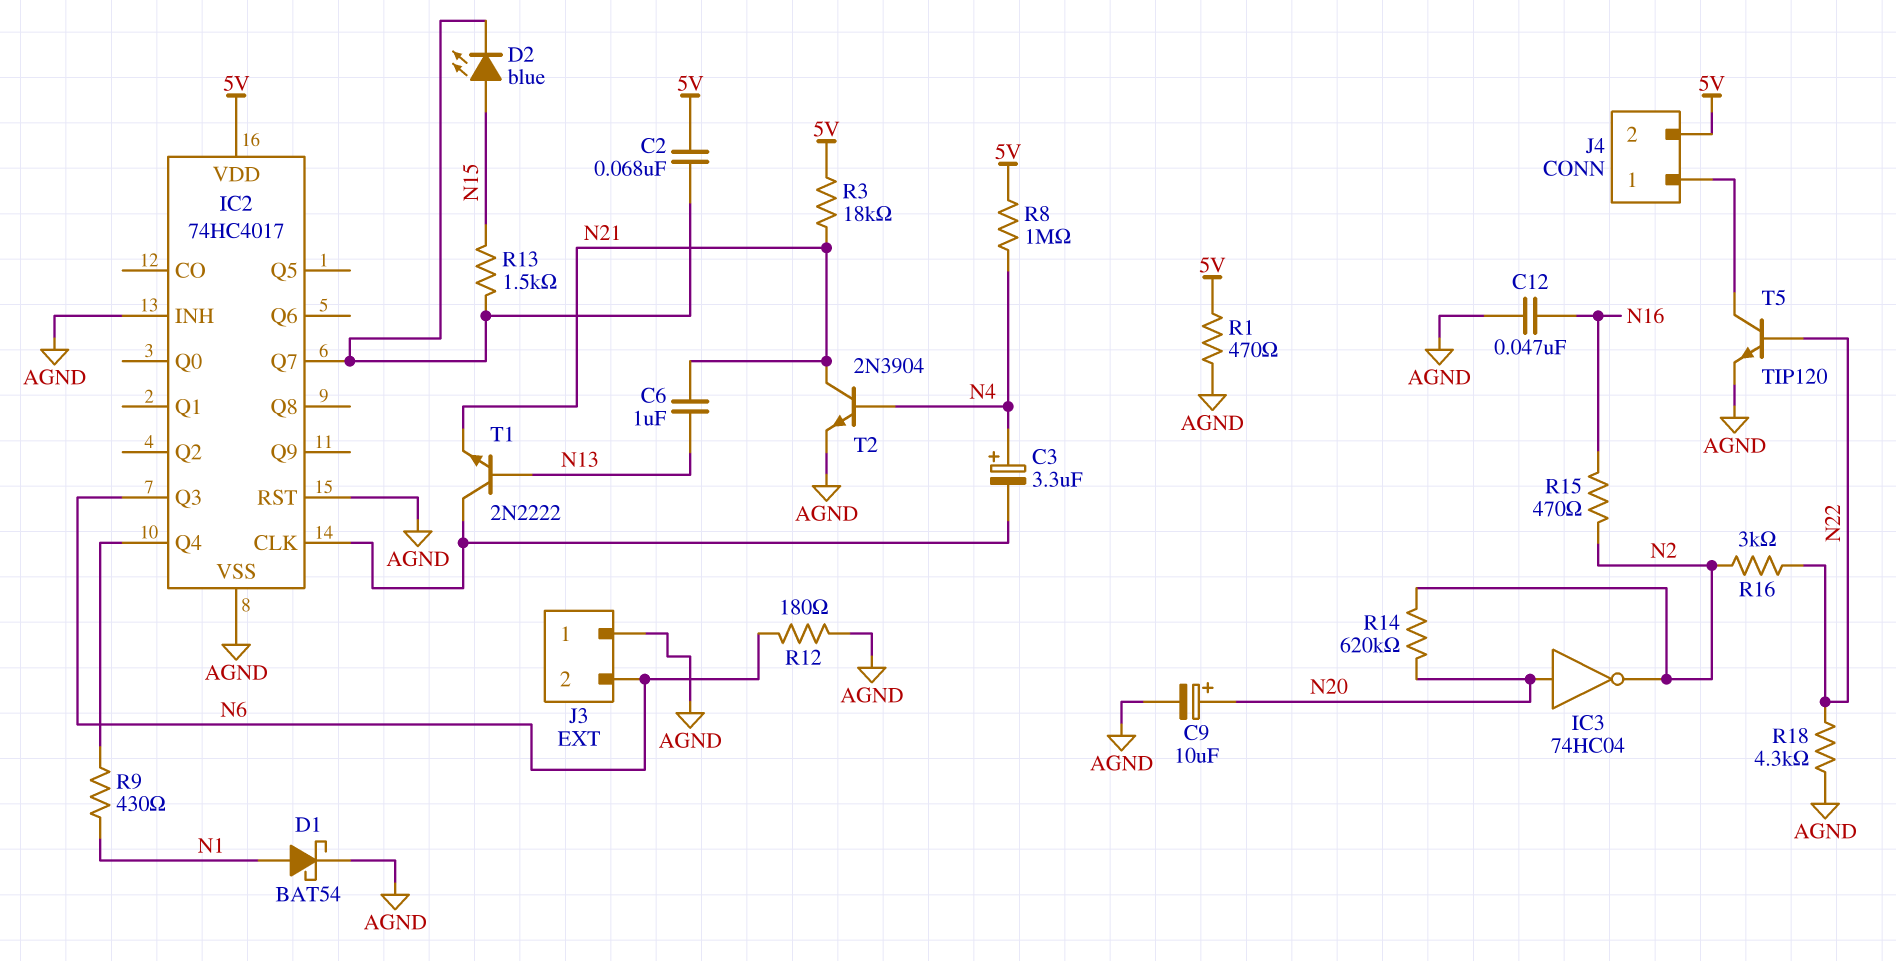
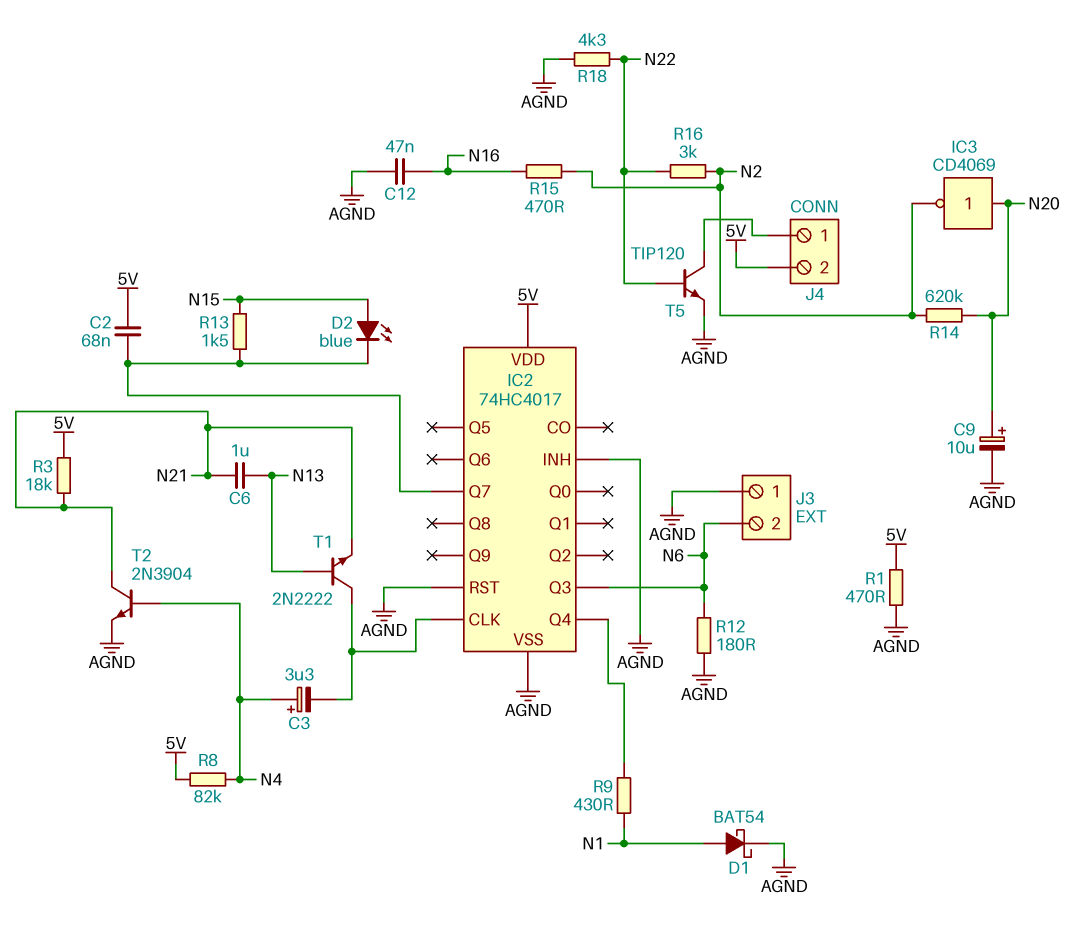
IC3: NOT 74HC04 (in N20, out N2) -> NOT CD4069 (in N20, out N2)
R8: 1M (5V, N4) -> 82k (5V, N4)

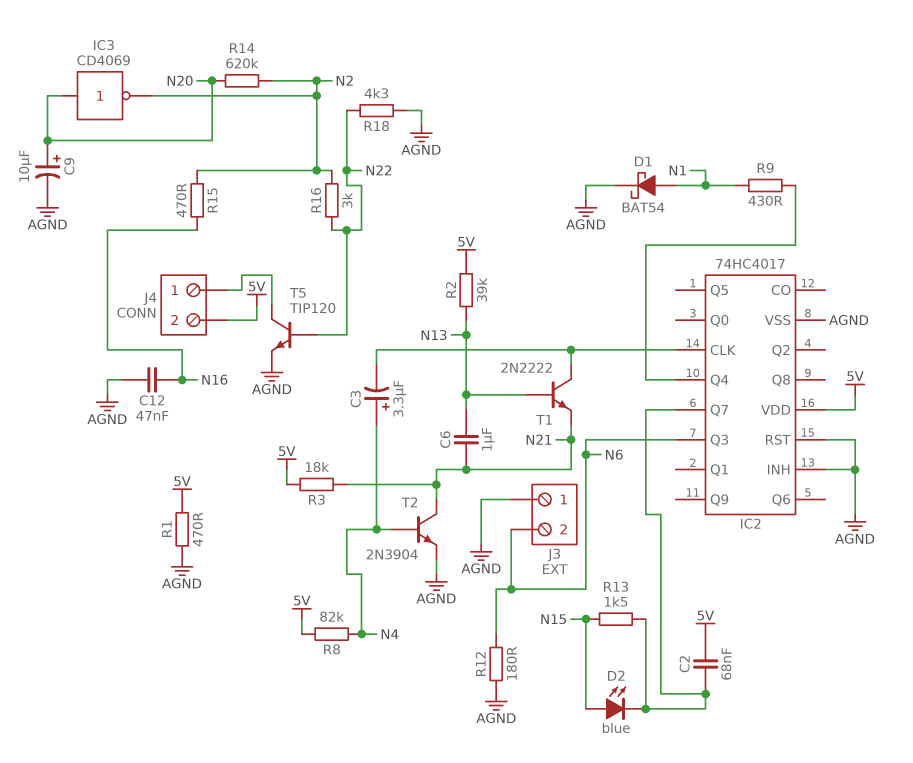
R2: none -> 39k (5V, N13)

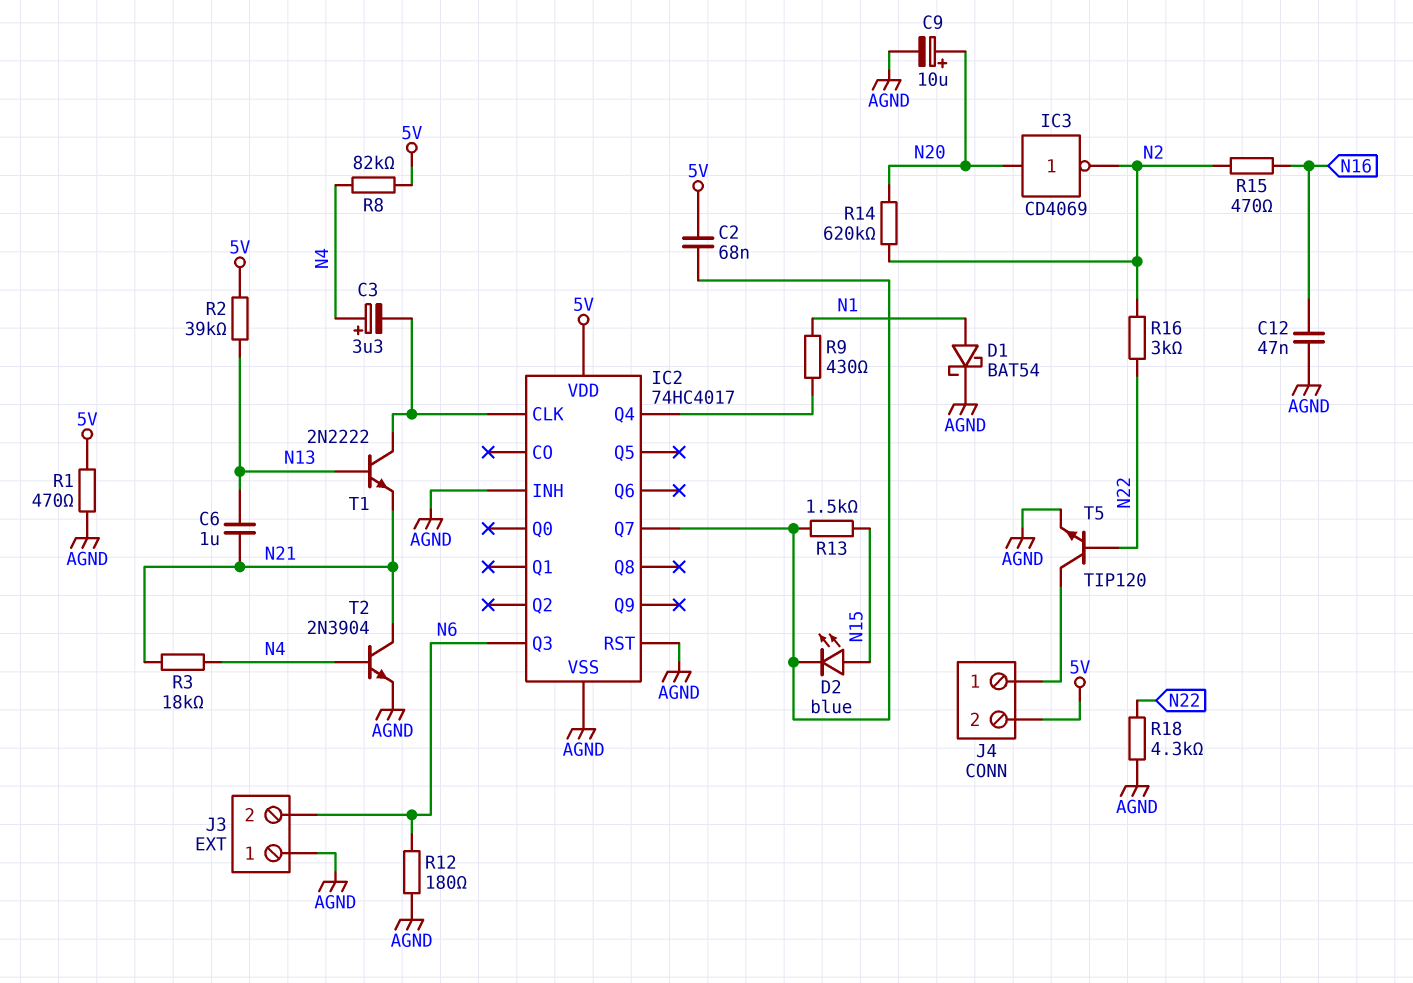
R3: 18k (5V, N21) -> 18k (N4, N21)

